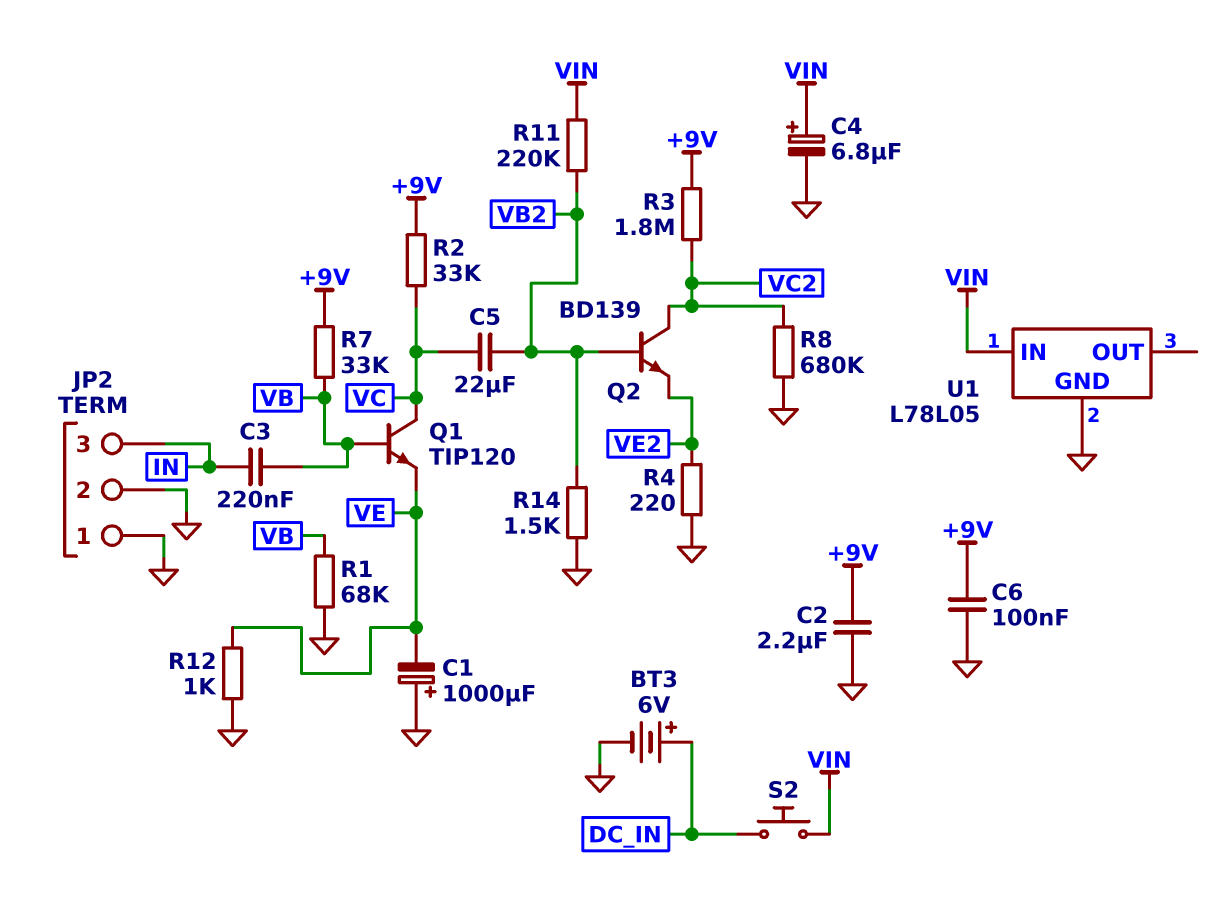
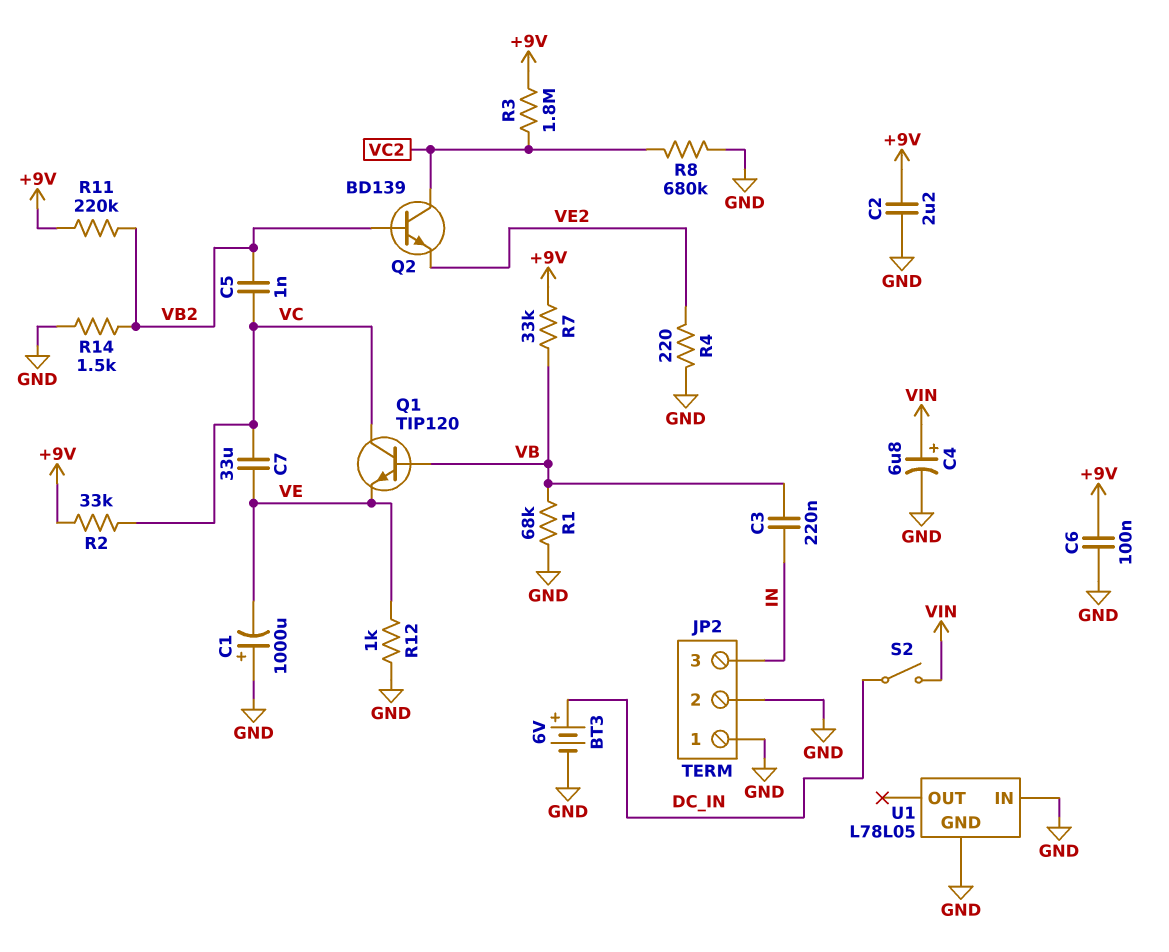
C5: 22uF (VB2, VC) -> 1nF (VB2, VC)
C7: none -> 33uF (VC, VE)
R11: 220k (VB2, VIN) -> 220k (+9V, VB2)
S2: button (DC_IN, VIN) -> switch (DC_IN, VIN)
U1 pin IN: VIN -> GND

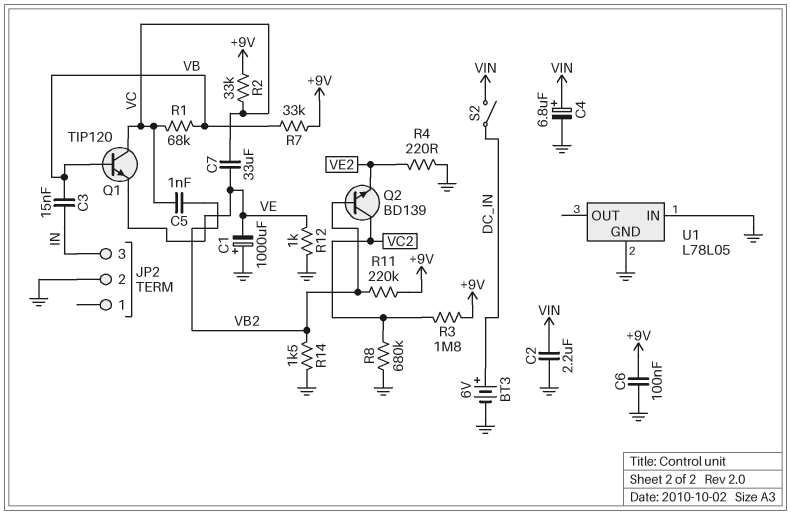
C2: 2.2uF (+9V, GND) -> 2.2uF (GND, VIN)
C3: 220nF (IN, VB) -> 15nF (IN, VB)
JP2 pin 1: GND -> none
R1: 68k (GND, VB) -> 68k (VB, VC)

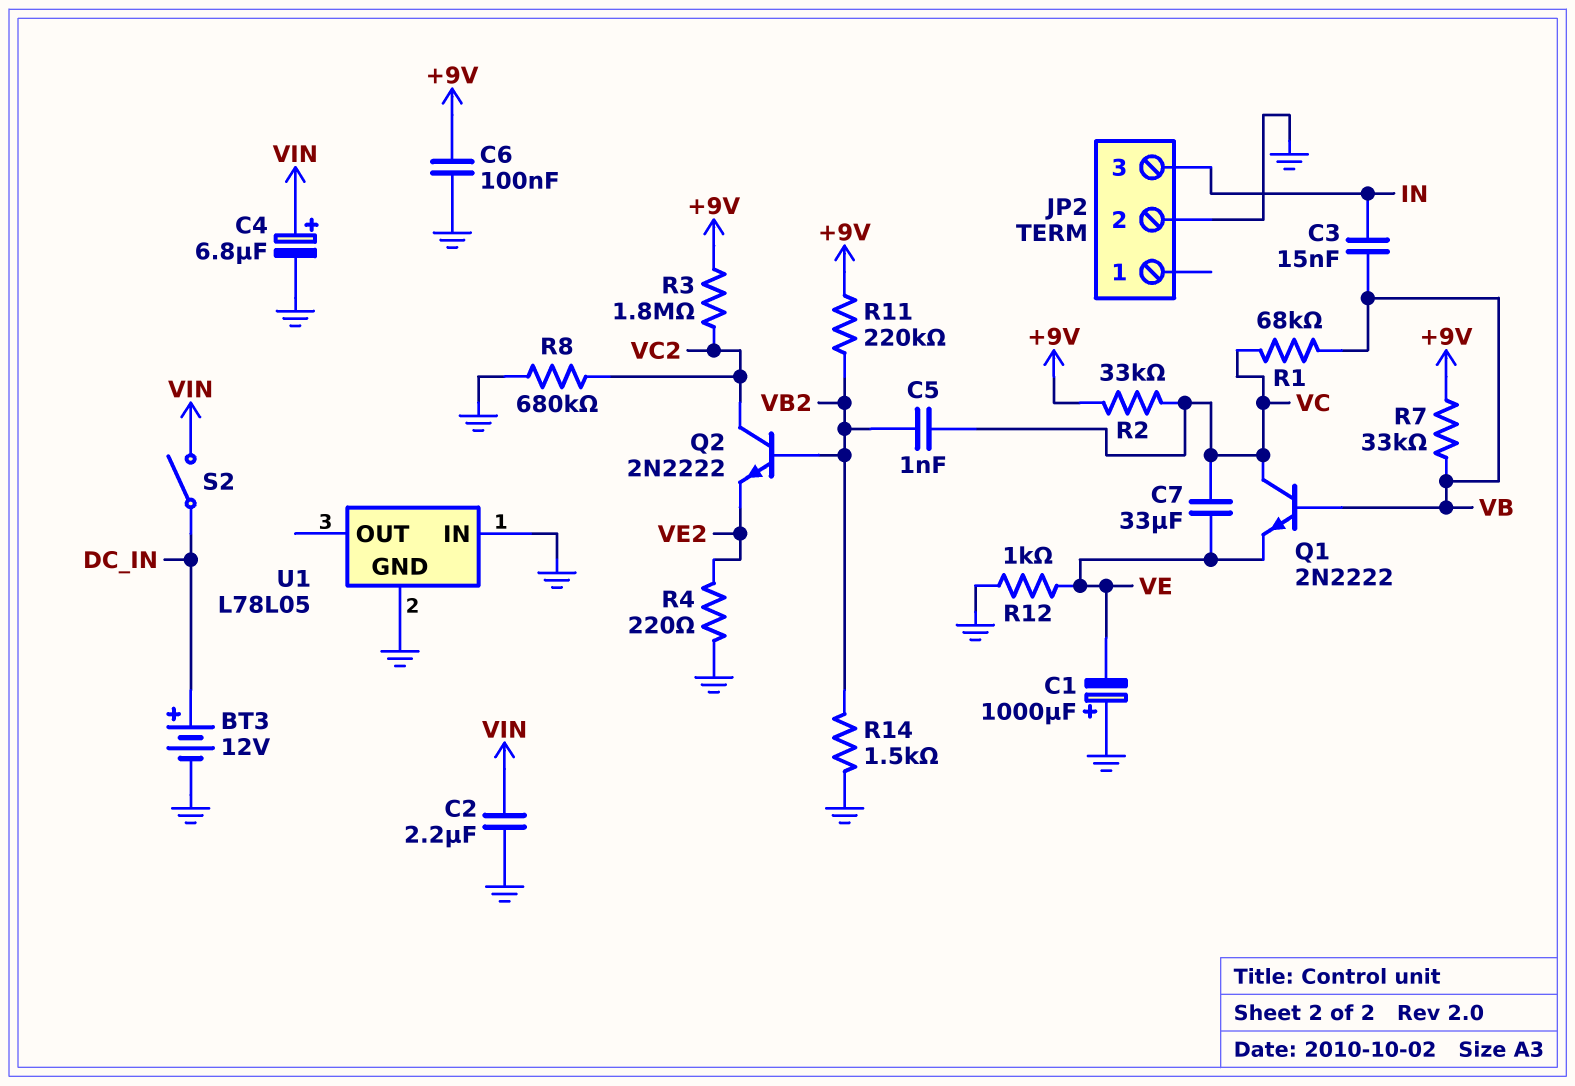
BT3: 6V (plus DC_IN, minus GND) -> 12V (plus DC_IN, minus GND)
Q1: NPN TIP120 (B VB, C VC, E VE) -> NPN 2N2222 (B VB, C VC, E VE)
Q2: NPN BD139 (B VB2, C VC2, E VE2) -> NPN 2N2222 (B VB2, C VC2, E VE2)

